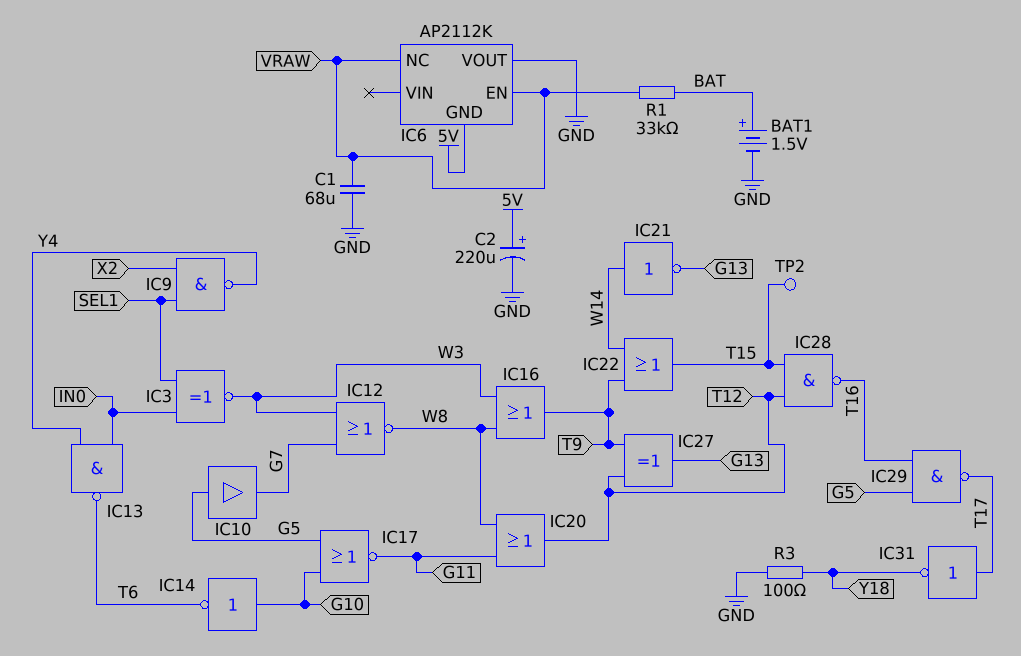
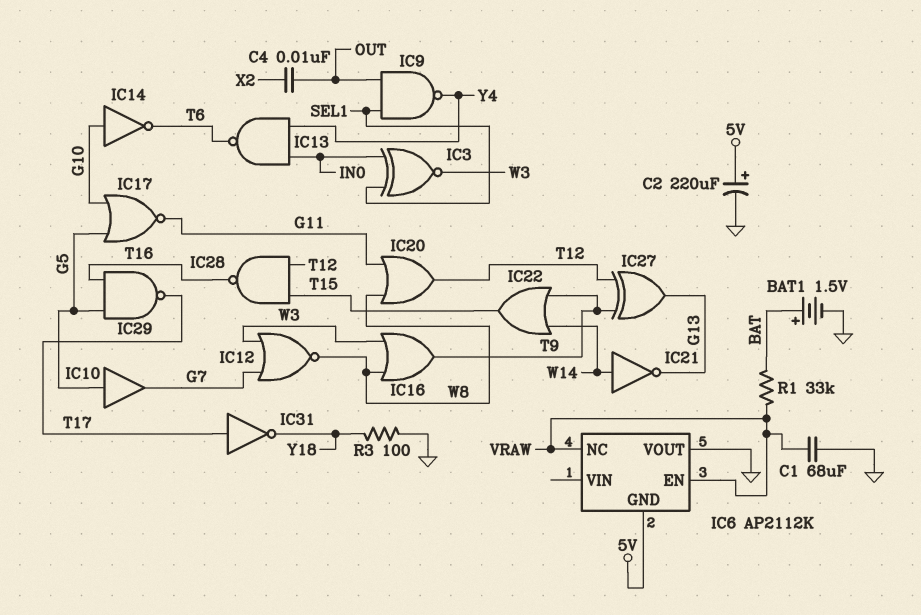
C4: none -> 10nF (OUT, X2)
IC9: NAND (in SEL1, in X2, out Y4) -> NAND (in OUT, in SEL1, out Y4)
TP2: test point (T15) -> none

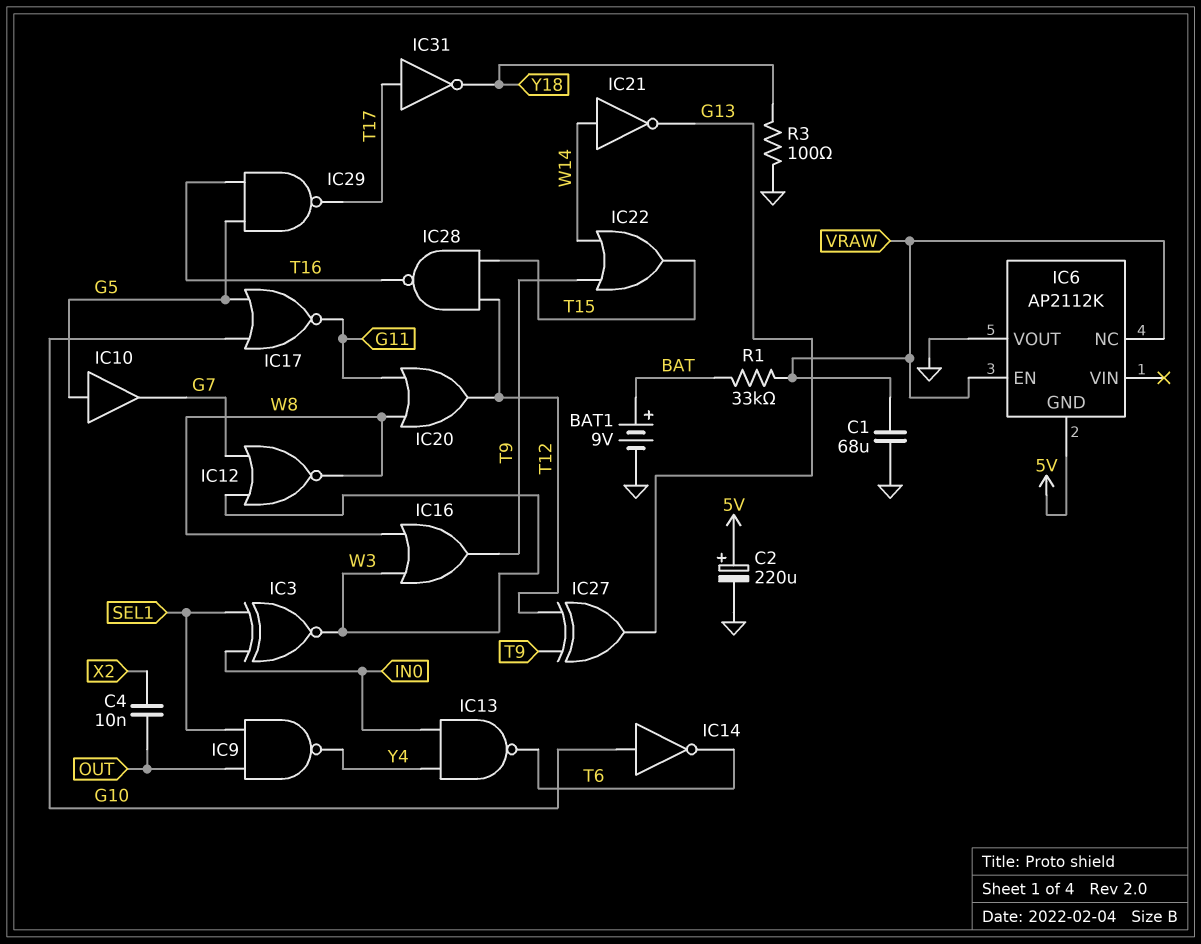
BAT1: 1.5V (plus BAT, minus GND) -> 9V (plus BAT, minus GND)

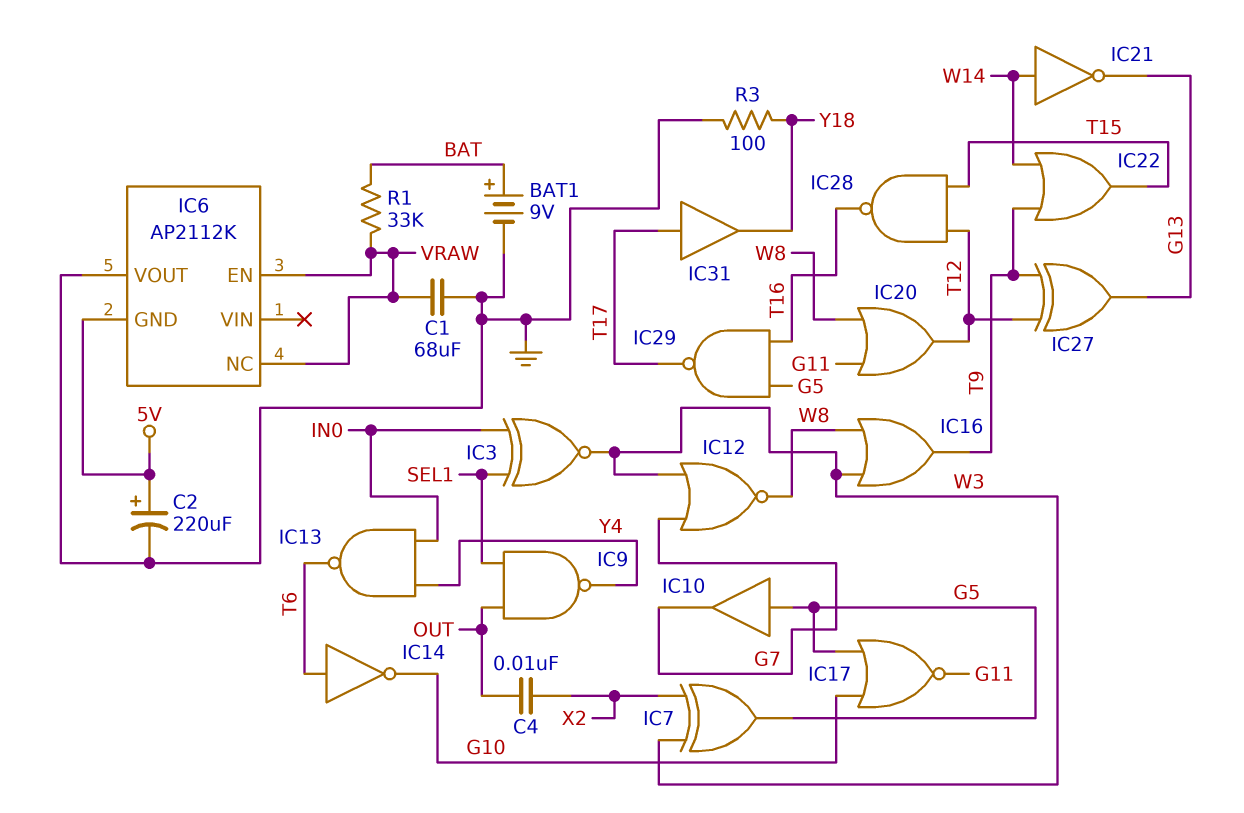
IC7: none -> XOR (in W3, in X2, out G5)
IC14: NOT (in G10, out T6) -> NOT (in T6, out G10)
IC31: NOT (in T17, out Y18) -> buffer (in T17, out Y18)

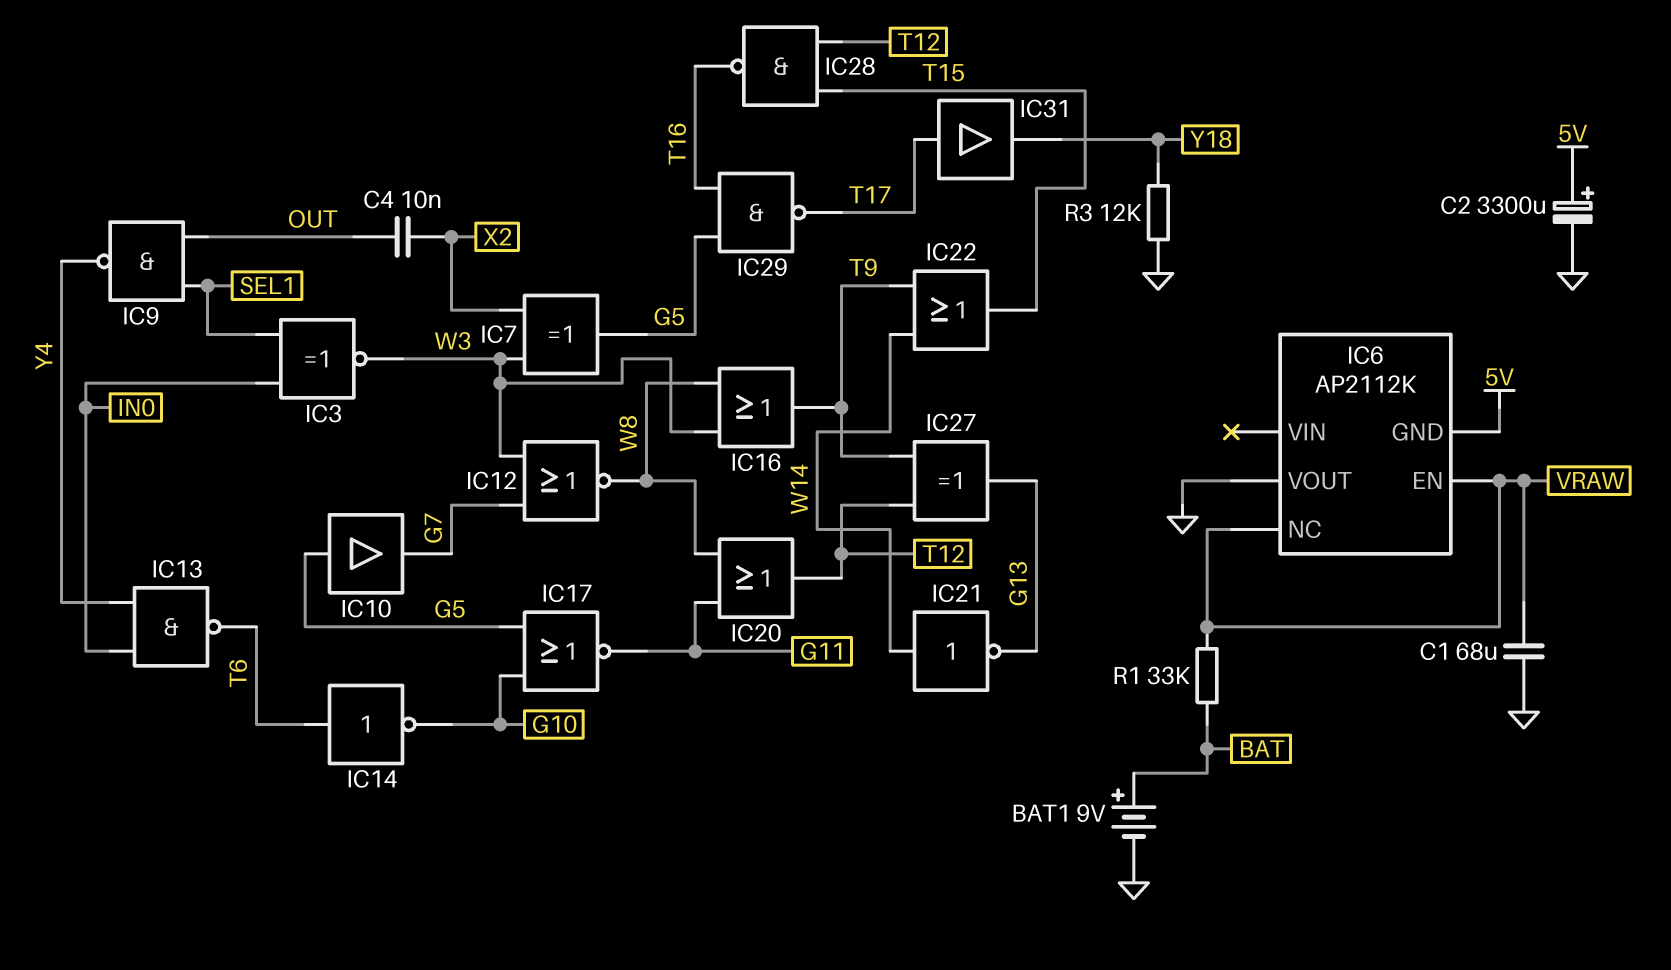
C2: 220uF (plus 5V, minus GND) -> 3300uF (plus 5V, minus GND)
R3: 100 (GND, Y18) -> 12k (GND, Y18)

